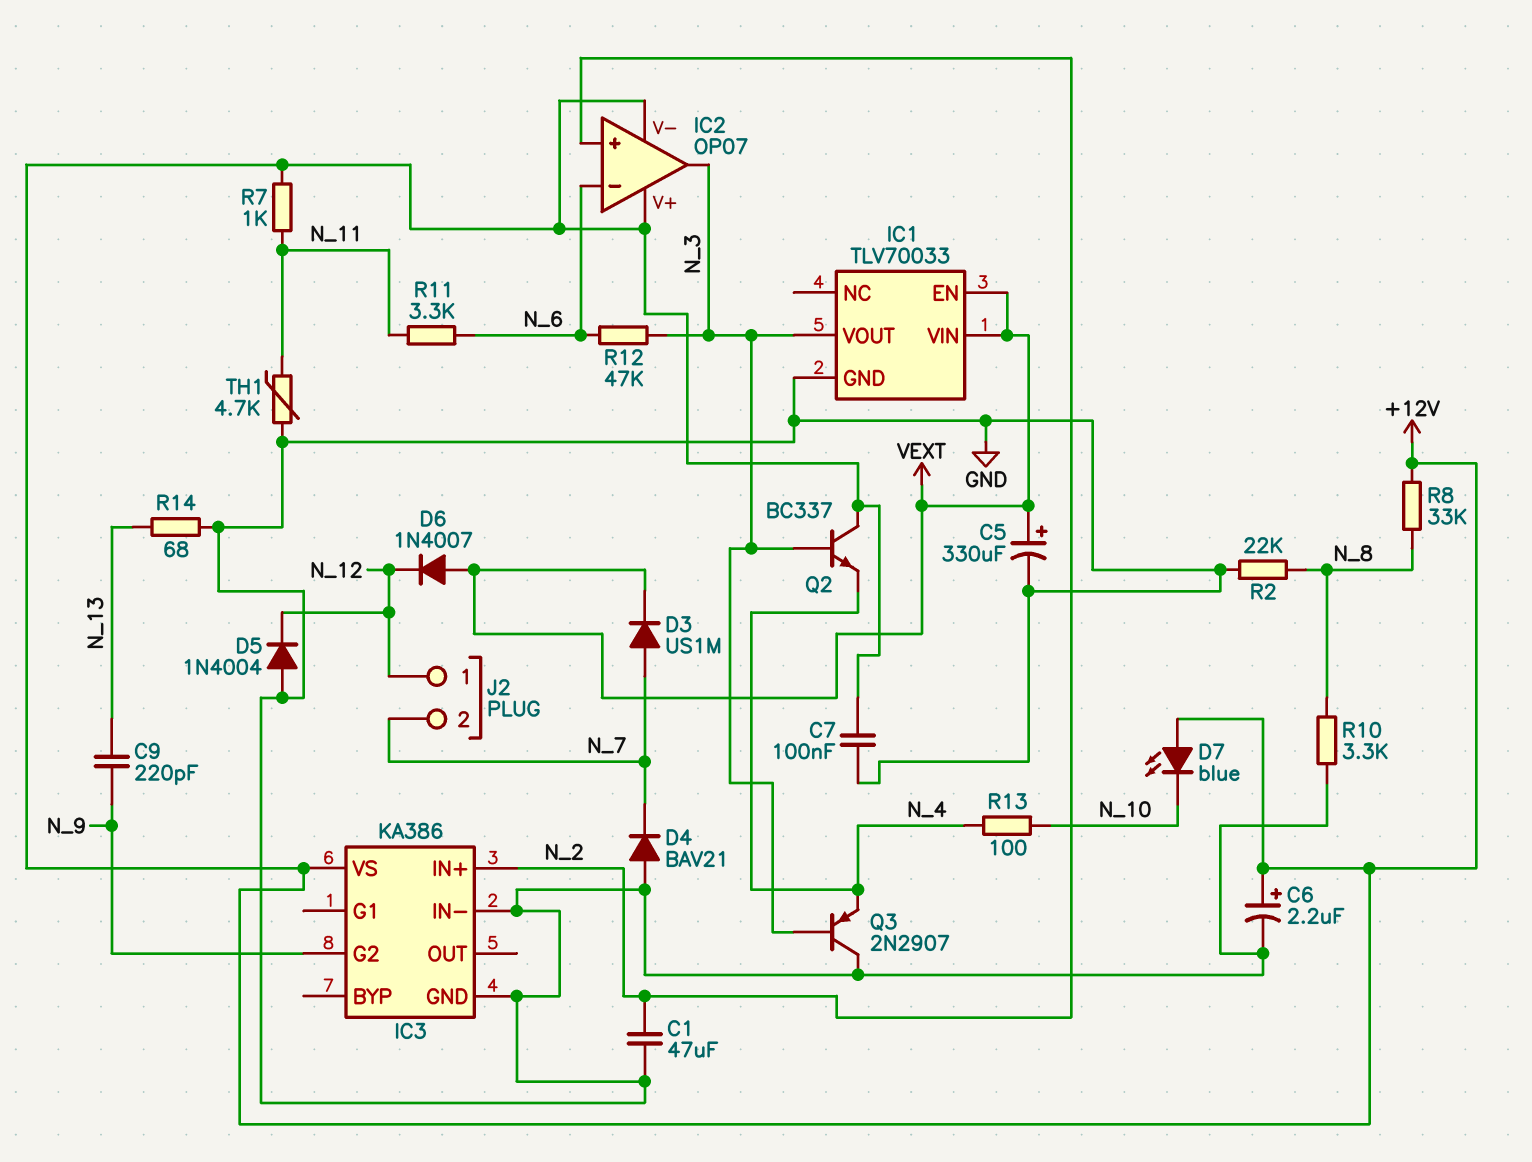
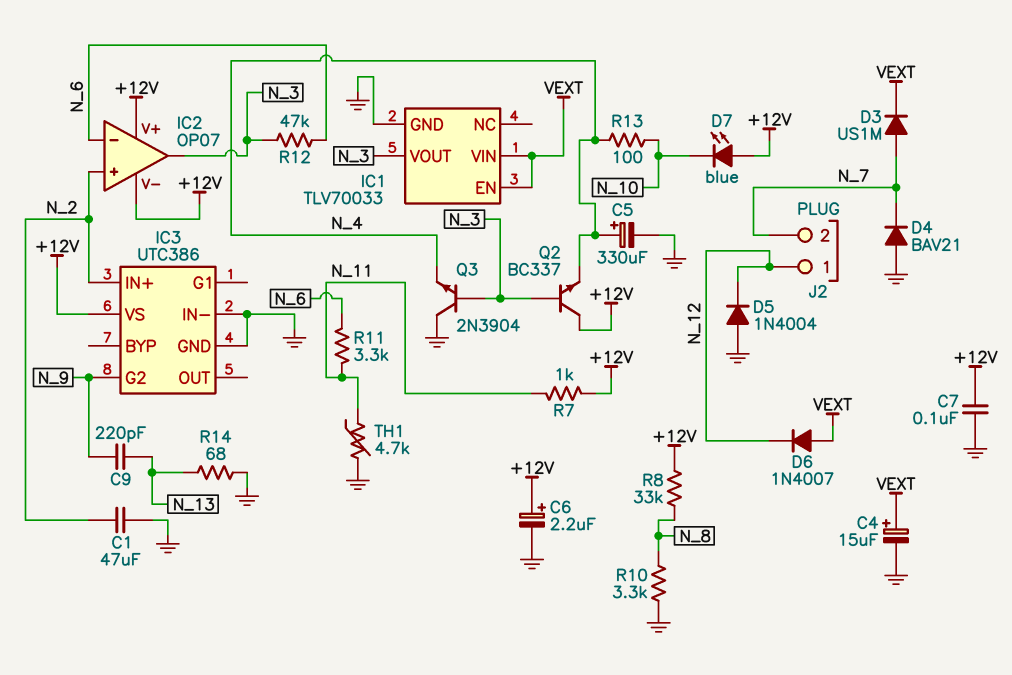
C4: none -> 15uF (plus VEXT, minus GND)
C5: 330uF (plus VEXT, minus GND) -> 330uF (plus N_4, minus GND)
IC3: KA386 -> UTC386
Q3: PNP 2N2907 (B N_3, C GND, E N_4) -> NPN 2N3904 (B N_3, C GND, E N_4)
R2: 22k (GND, N_8) -> none

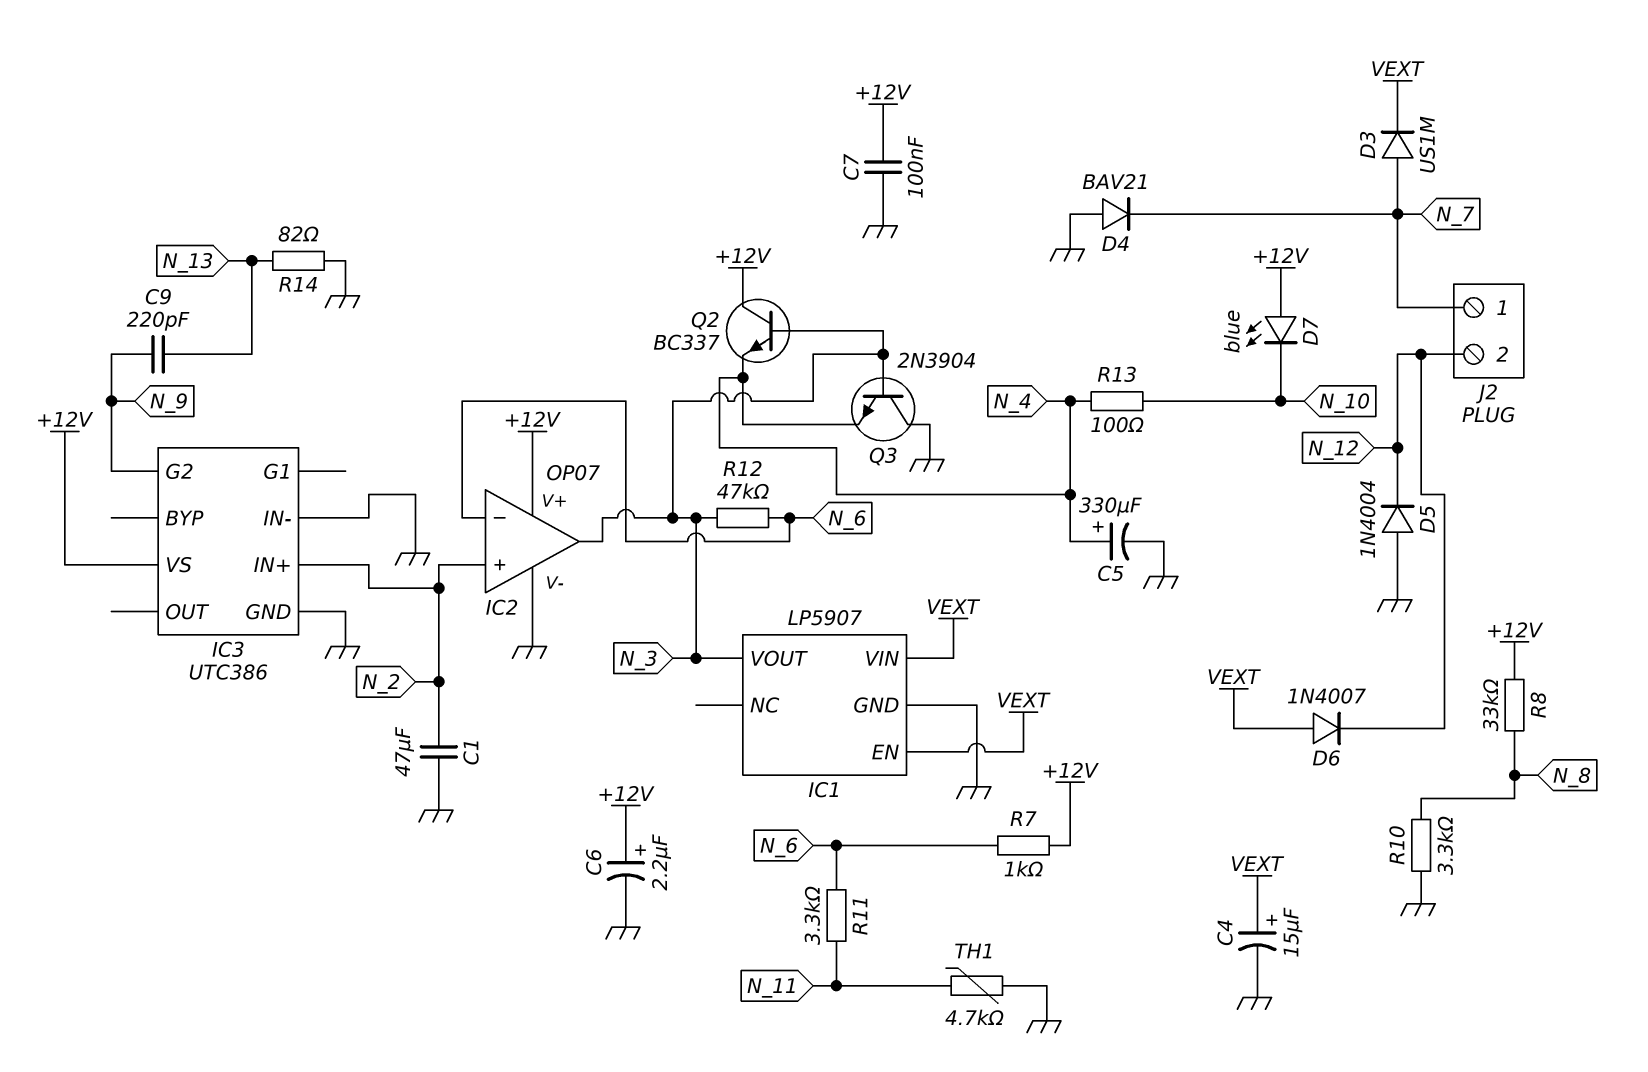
IC1: TLV70033 -> LP5907
IC2 pin V-: +12V -> GND
J2 pin 1: N_12 -> N_7
J2 pin 2: N_7 -> N_12
R7: 1k (+12V, N_11) -> 1k (+12V, N_6)
R14: 68 (GND, N_13) -> 82 (GND, N_13)

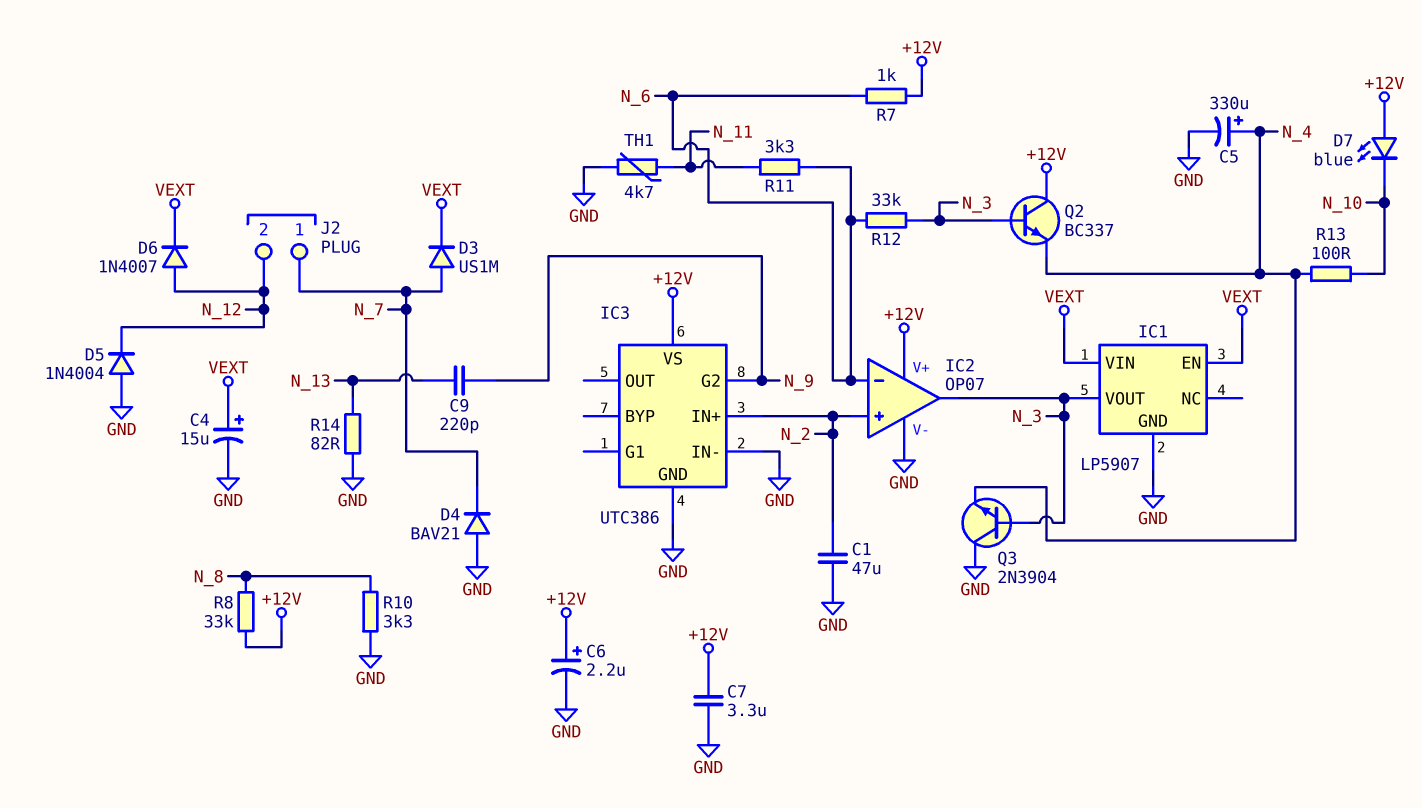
C7: 100nF (+12V, GND) -> 3.3uF (+12V, GND)
D6: diode 1N4007 (A VEXT, K N_12) -> diode 1N4007 (A N_12, K VEXT)
R12: 47k (N_3, N_6) -> 33k (N_3, N_6)

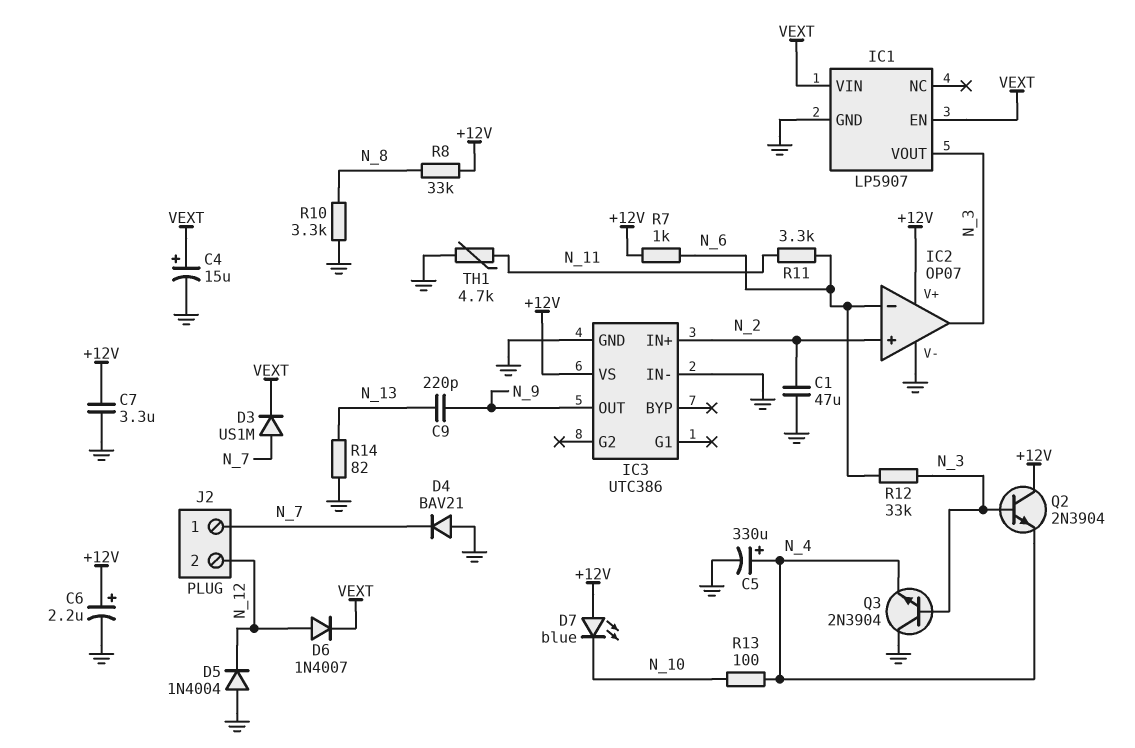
IC3 pin G2: N_9 -> none
IC3 pin OUT: none -> N_9
Q2: NPN BC337 (B N_3, C +12V, E N_4) -> NPN 2N3904 (B N_3, C +12V, E N_4)

